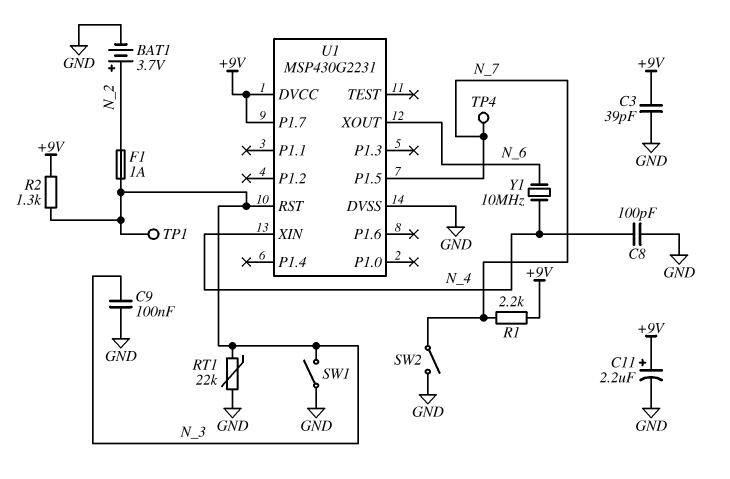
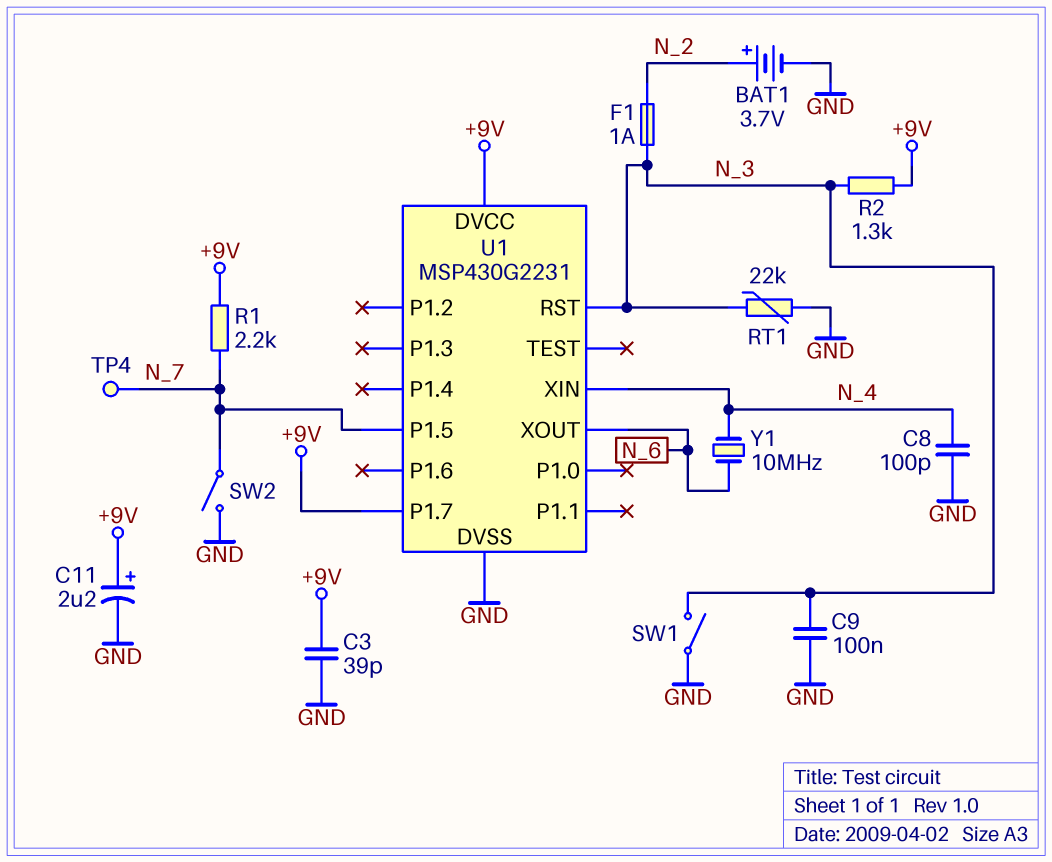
TP1: test point (N_3) -> none

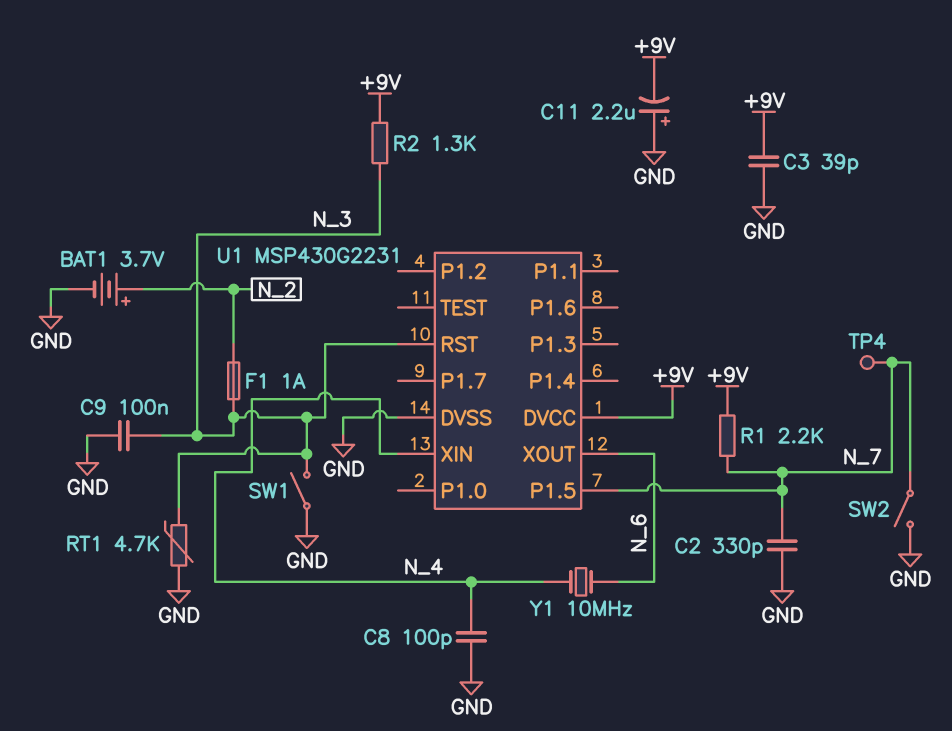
C2: none -> 330pF (GND, N_7)
C11: 2.2uF (plus +9V, minus GND) -> 2.2uF (plus GND, minus +9V)
RT1: 22k (GND, N_3) -> 4.7k (GND, N_3)
U1 pin P1.7: +9V -> none

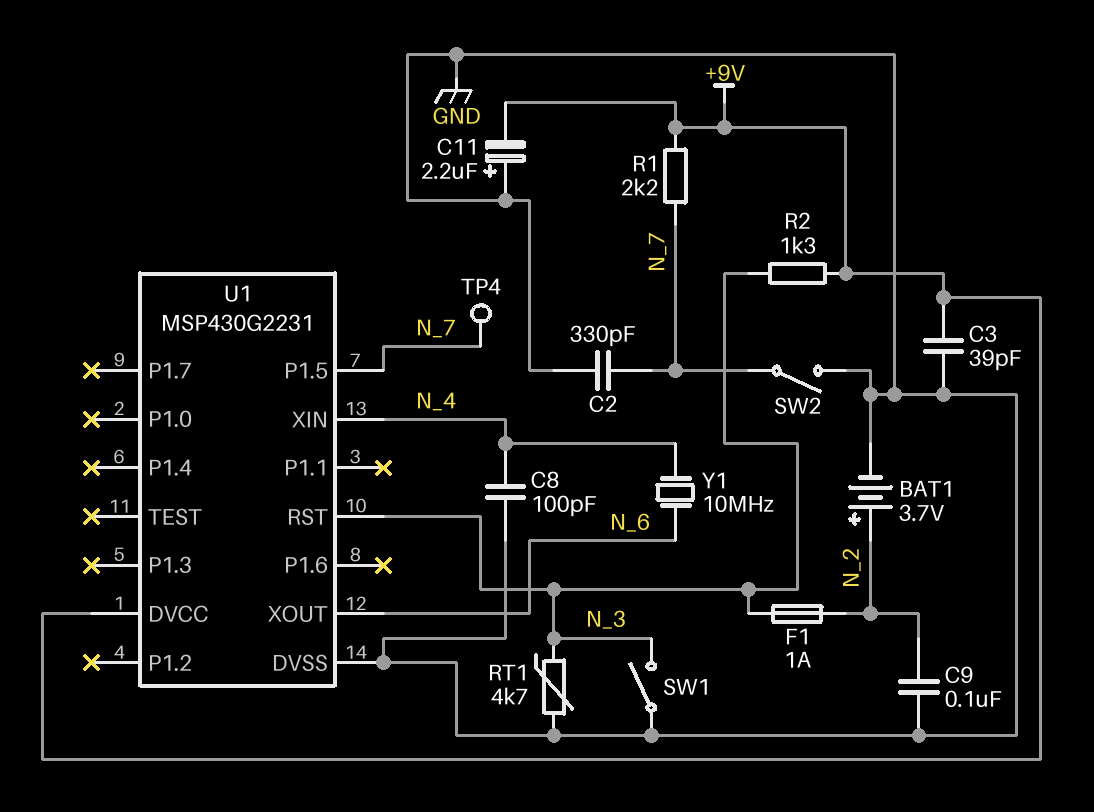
C9: 100nF (GND, N_3) -> 100nF (GND, N_2)

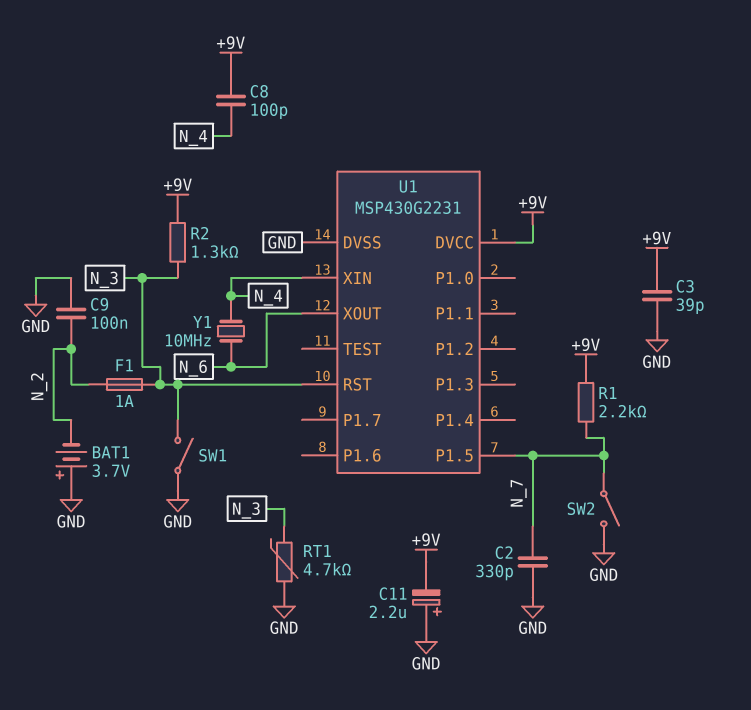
BAT1: 3.7V (plus N_2, minus GND) -> 3.7V (plus GND, minus N_2)
C8: 100pF (GND, N_4) -> 100pF (+9V, N_4)
TP4: test point (N_7) -> none

